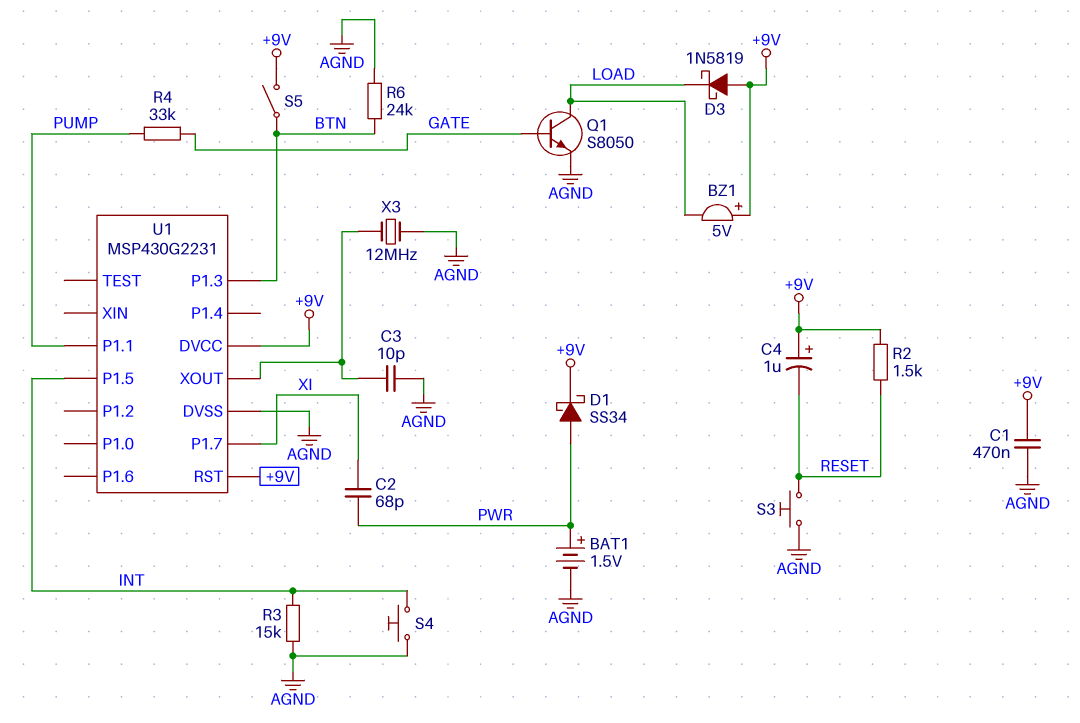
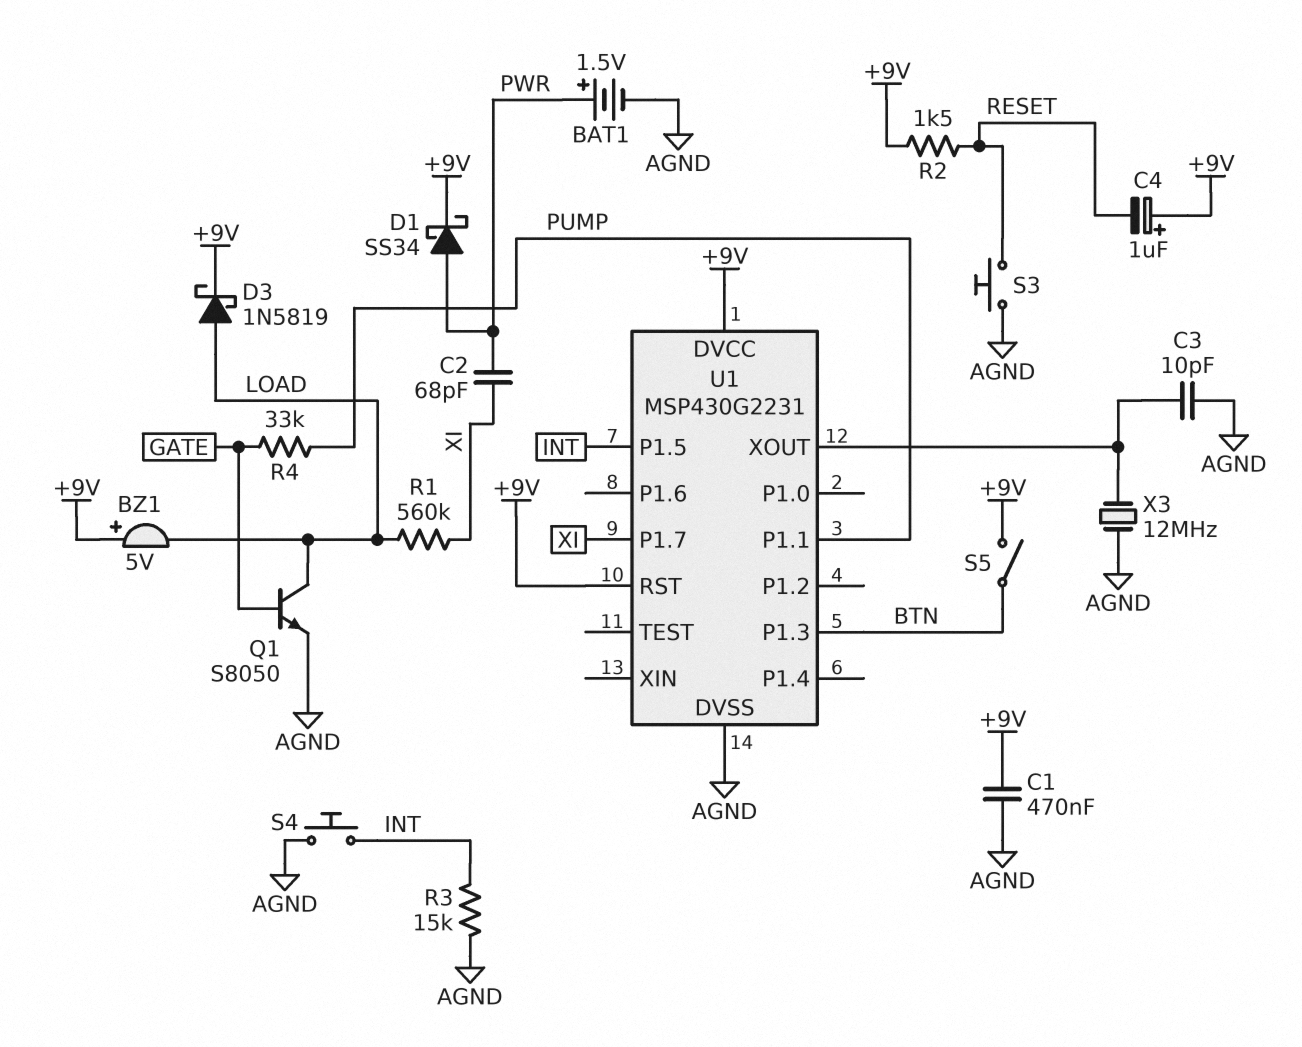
D3: schottky 1N5819 (A +9V, K LOAD) -> schottky 1N5819 (A LOAD, K +9V)
R1: none -> 560k (LOAD, XI)
R6: 24k (AGND, BTN) -> none

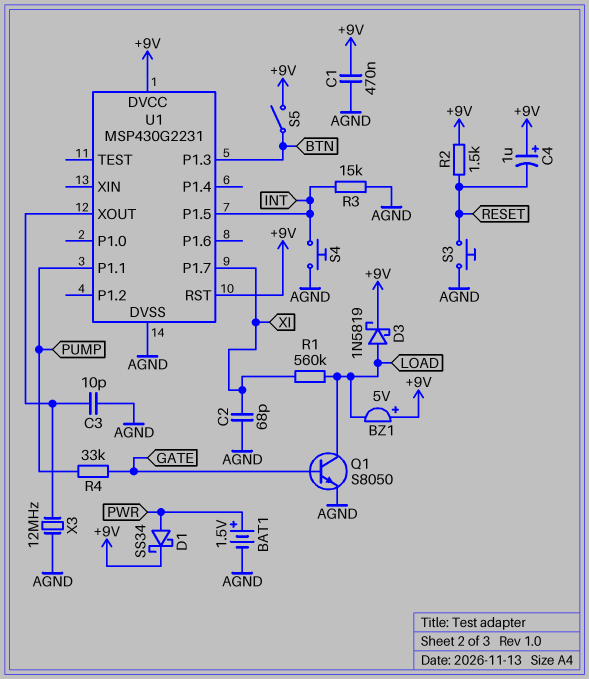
C2: 68pF (PWR, XI) -> 68pF (AGND, XI)

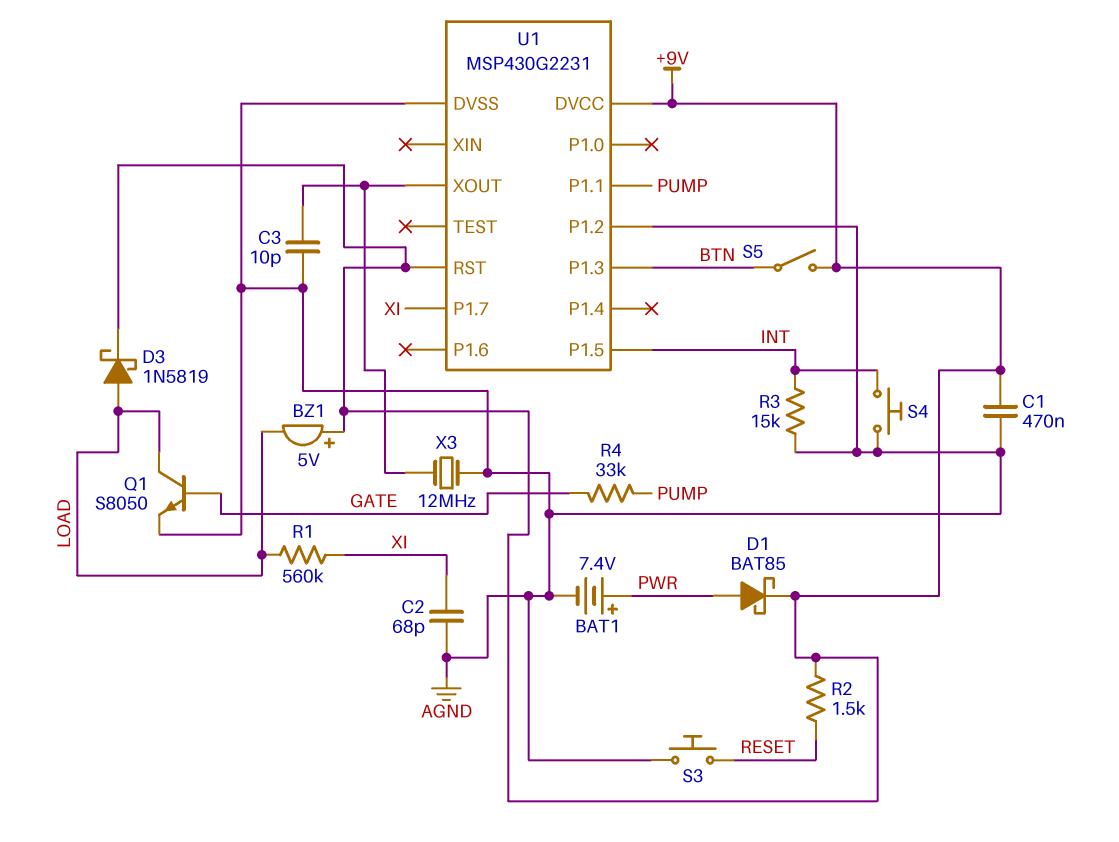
BAT1: 1.5V (plus PWR, minus AGND) -> 7.4V (plus PWR, minus AGND)
C4: 1uF (plus +9V, minus RESET) -> none
D1: schottky SS34 (A PWR, K +9V) -> schottky BAT85 (A PWR, K +9V)
U1 pin P1.2: none -> AGND

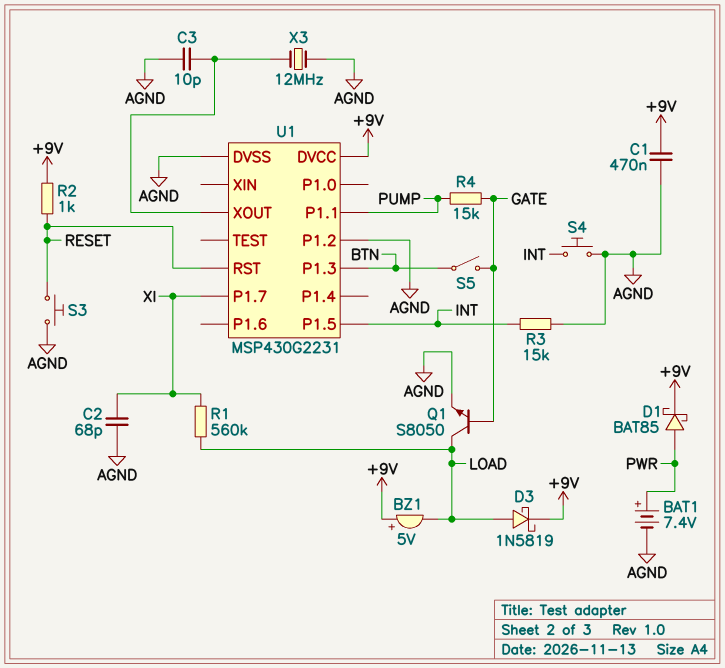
R2: 1.5k (+9V, RESET) -> 1k (+9V, RESET)
R4: 33k (GATE, PUMP) -> 15k (GATE, PUMP)
S5: switch (+9V, BTN) -> switch (BTN, GATE)
U1 pin RST: +9V -> RESET

